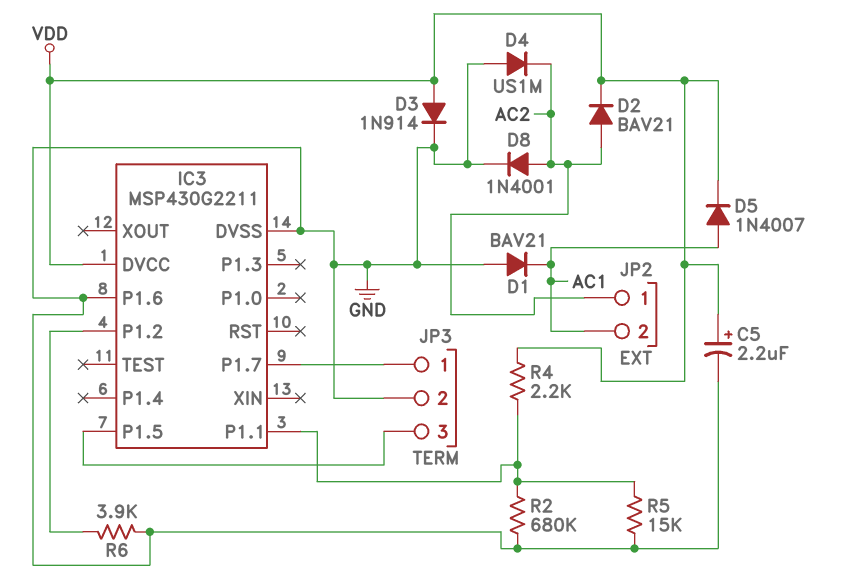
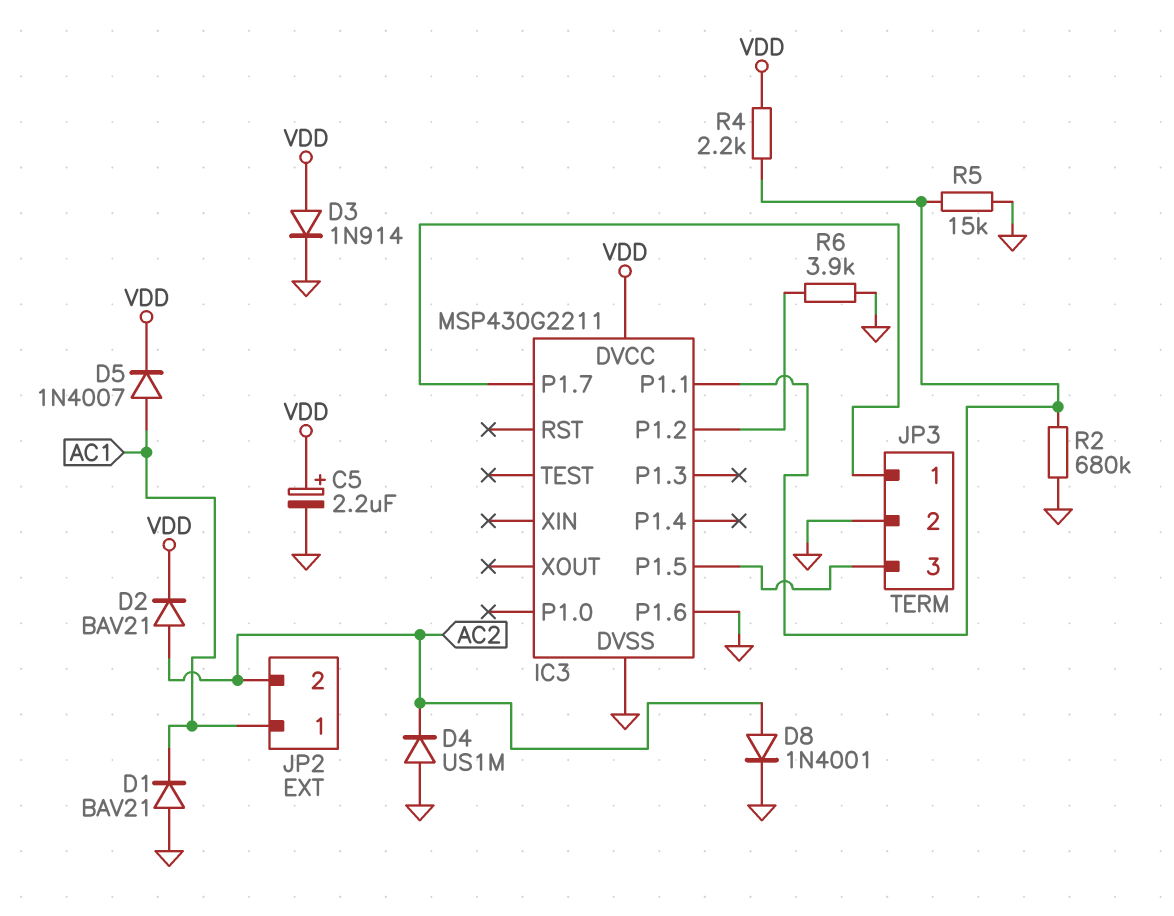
JP2 pin 1: AC2 -> AC1
JP2 pin 2: AC1 -> AC2

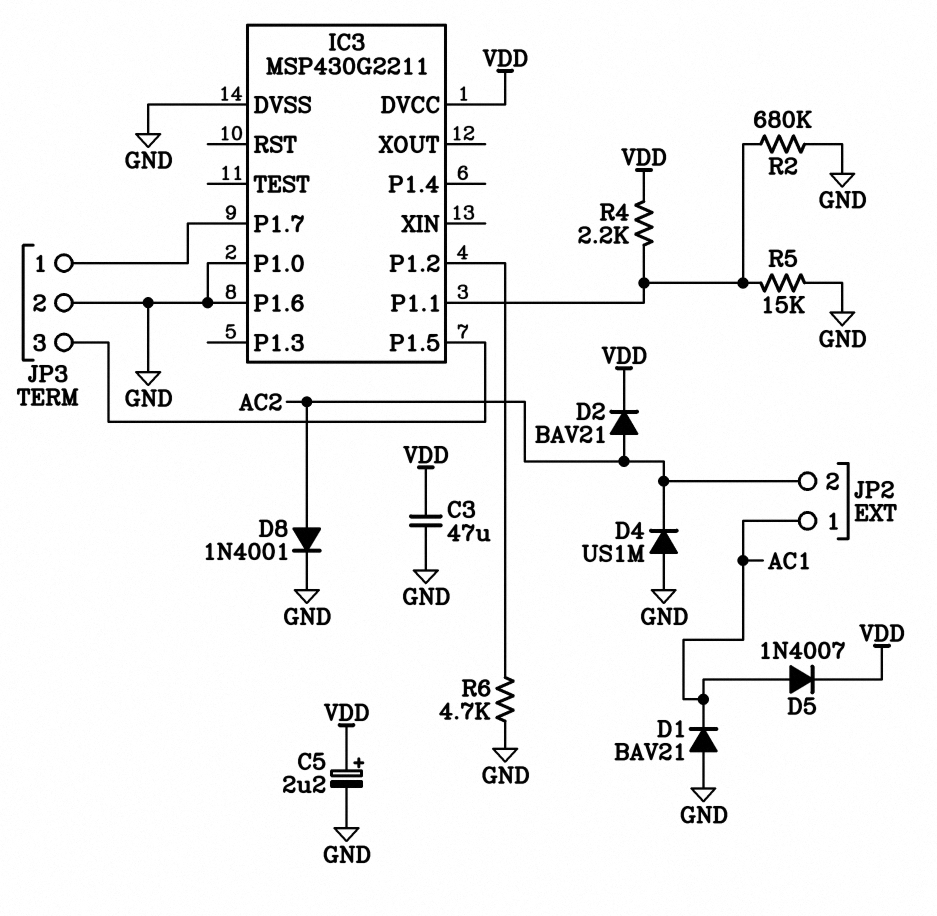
C3: none -> 47uF (GND, VDD)
D3: diode 1N914 (A VDD, K GND) -> none
IC3 pin P1.0: none -> GND
R6: 3.9k (GND, IC3/P1.2) -> 4.7k (GND, IC3/P1.2)

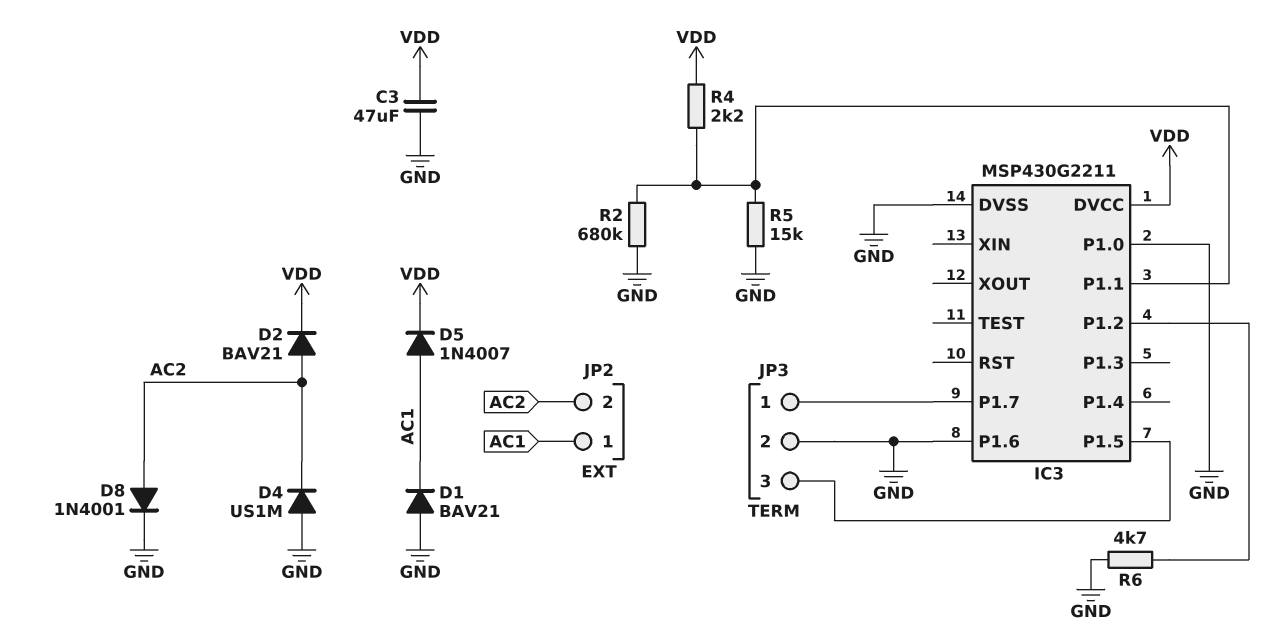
C5: 2.2uF (plus VDD, minus GND) -> none

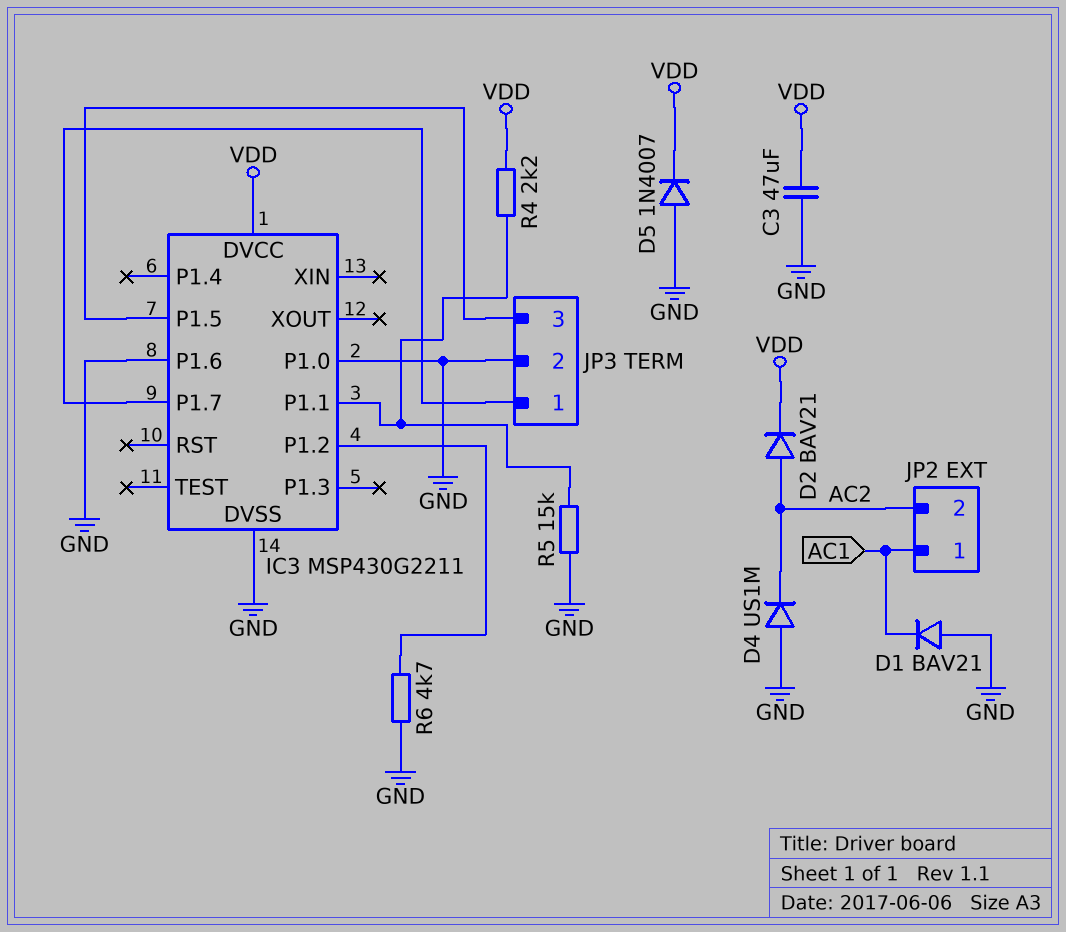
D5: diode 1N4007 (A AC1, K VDD) -> diode 1N4007 (A GND, K VDD)
D8: diode 1N4001 (A AC2, K GND) -> none
R2: 680k (GND, IC3/P1.1) -> none

